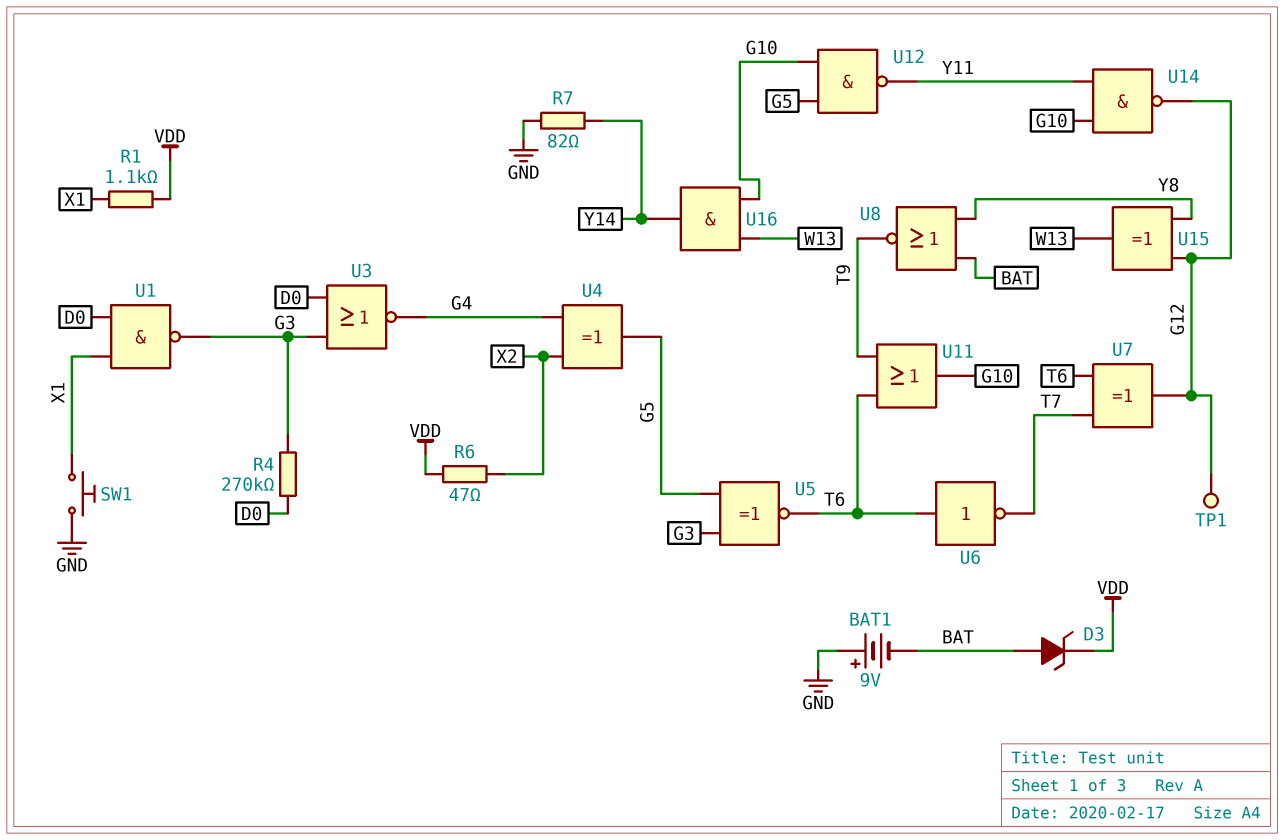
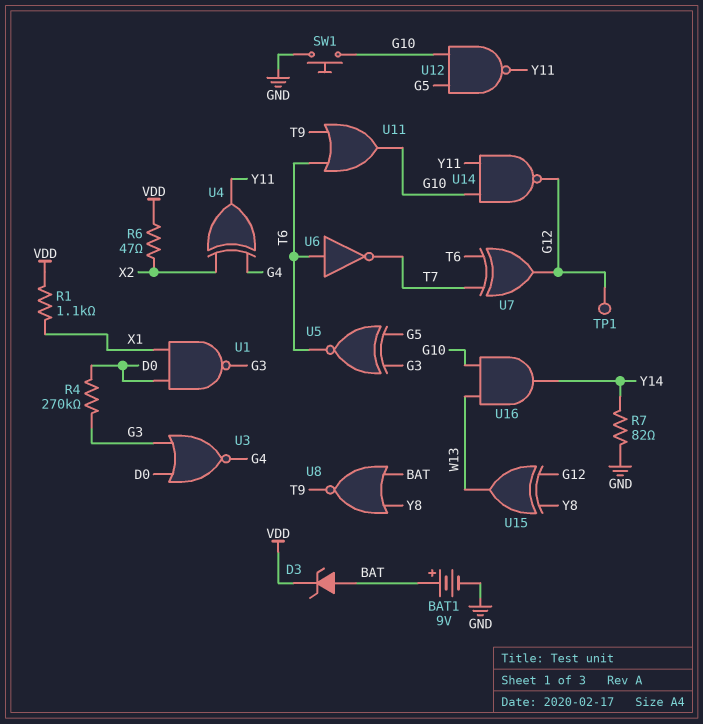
BAT1: 9V (plus GND, minus BAT) -> 9V (plus BAT, minus GND)
SW1: button (GND, X1) -> button (G10, GND)
U4: XOR (in G4, in X2, out G5) -> XOR (in G4, in X2, out Y11)

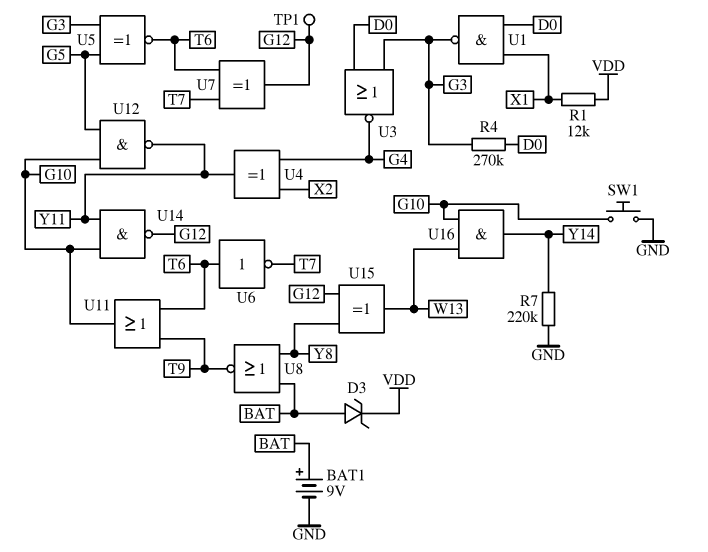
R1: 1.1k (VDD, X1) -> 12k (VDD, X1)
R6: 47 (VDD, X2) -> none
R7: 82 (GND, Y14) -> 220k (GND, Y14)

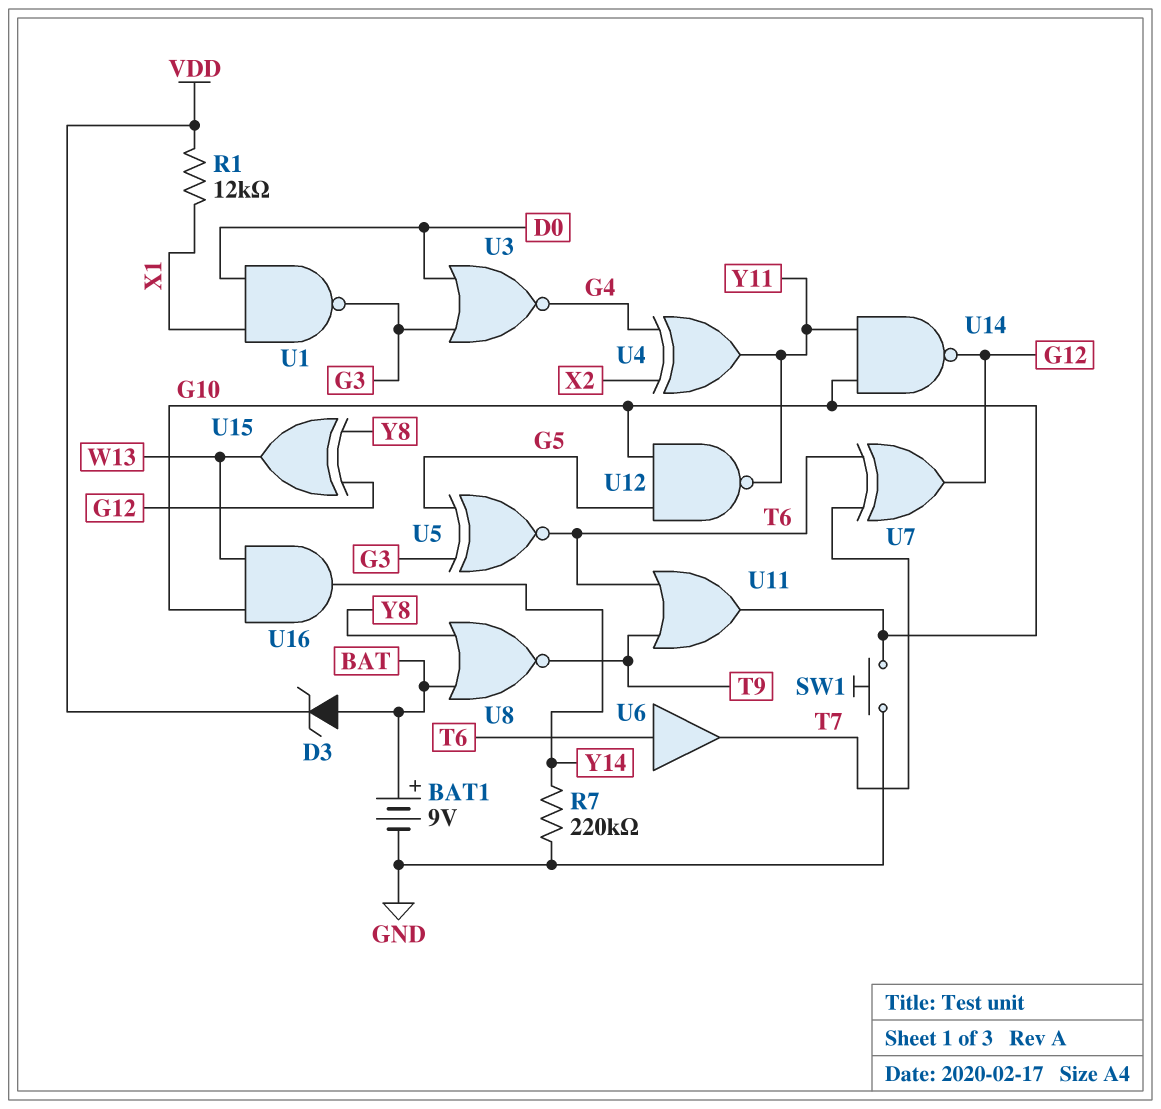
R4: 270k (D0, G3) -> none
TP1: test point (G12) -> none
U6: NOT (in T6, out T7) -> buffer (in T6, out T7)

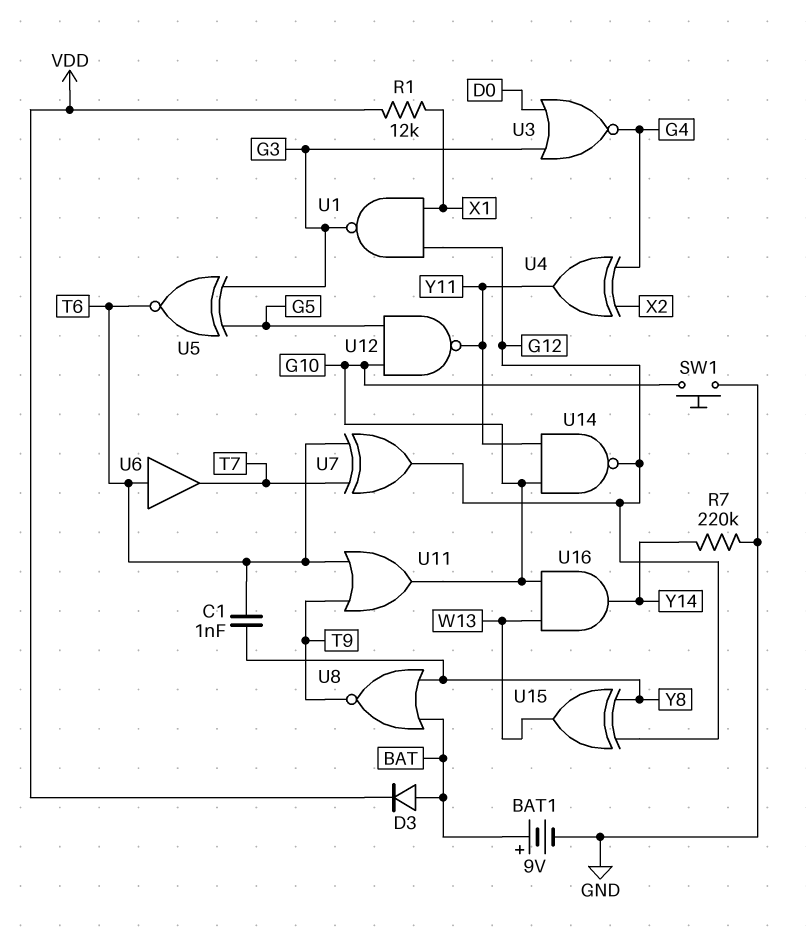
C1: none -> 1nF (T6, Y8)
D3: zener (A BAT, K VDD) -> diode (A BAT, K VDD)
U1: NAND (in D0, in X1, out G3) -> NAND (in G12, in X1, out G3)

